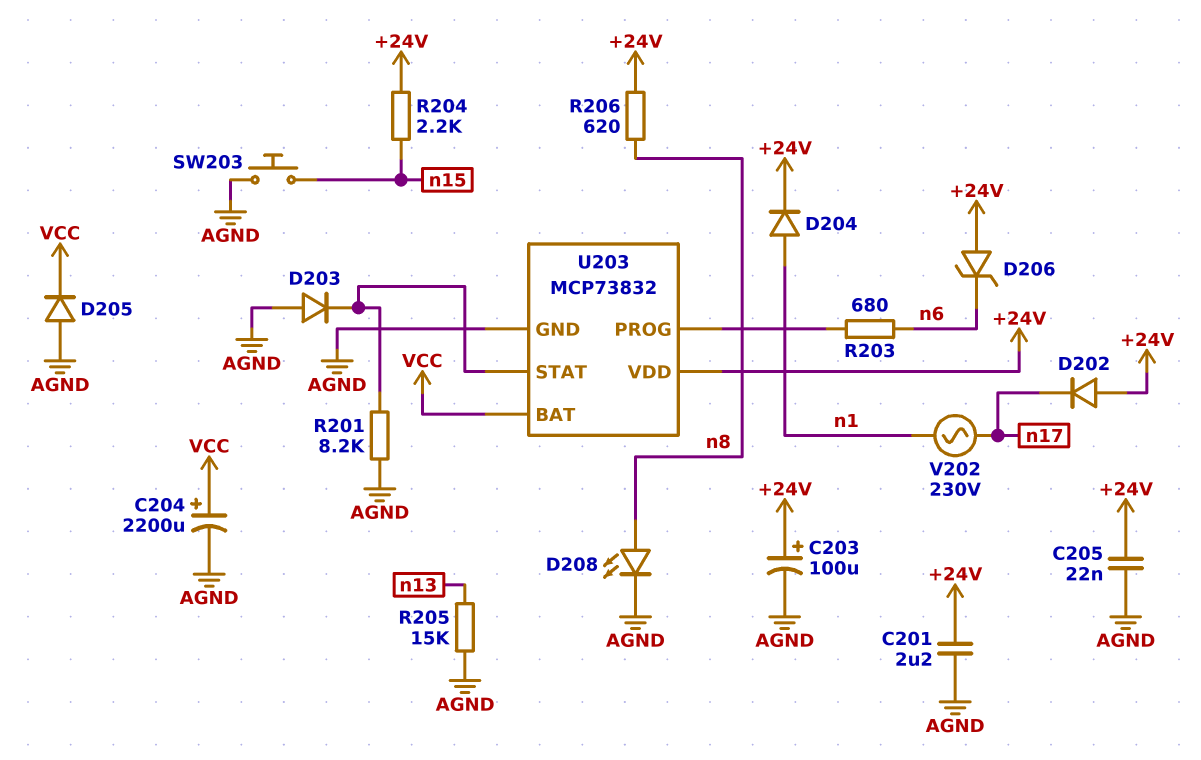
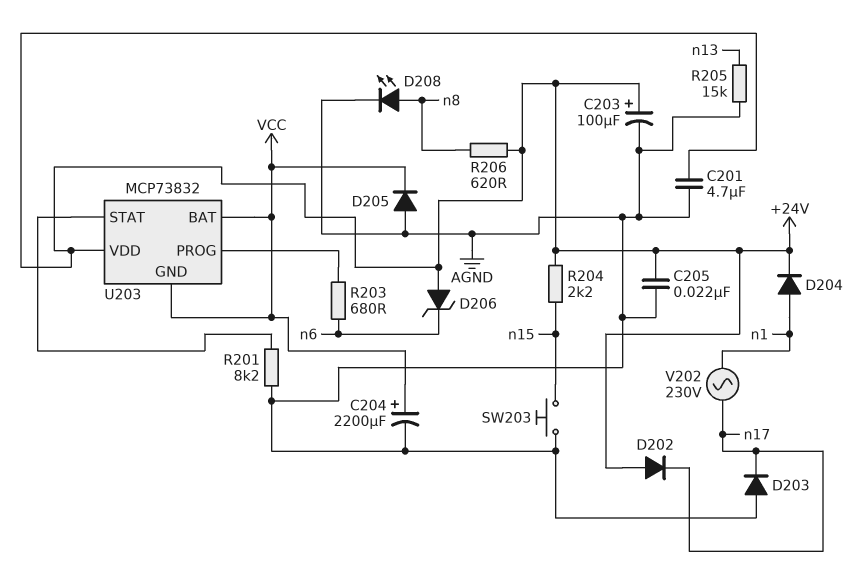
C201: 2.2uF (+24V, AGND) -> 4.7uF (+24V, AGND)
D203: diode (A AGND, K U203/STAT) -> diode (A AGND, K n17)
U203 pin GND: AGND -> VCC

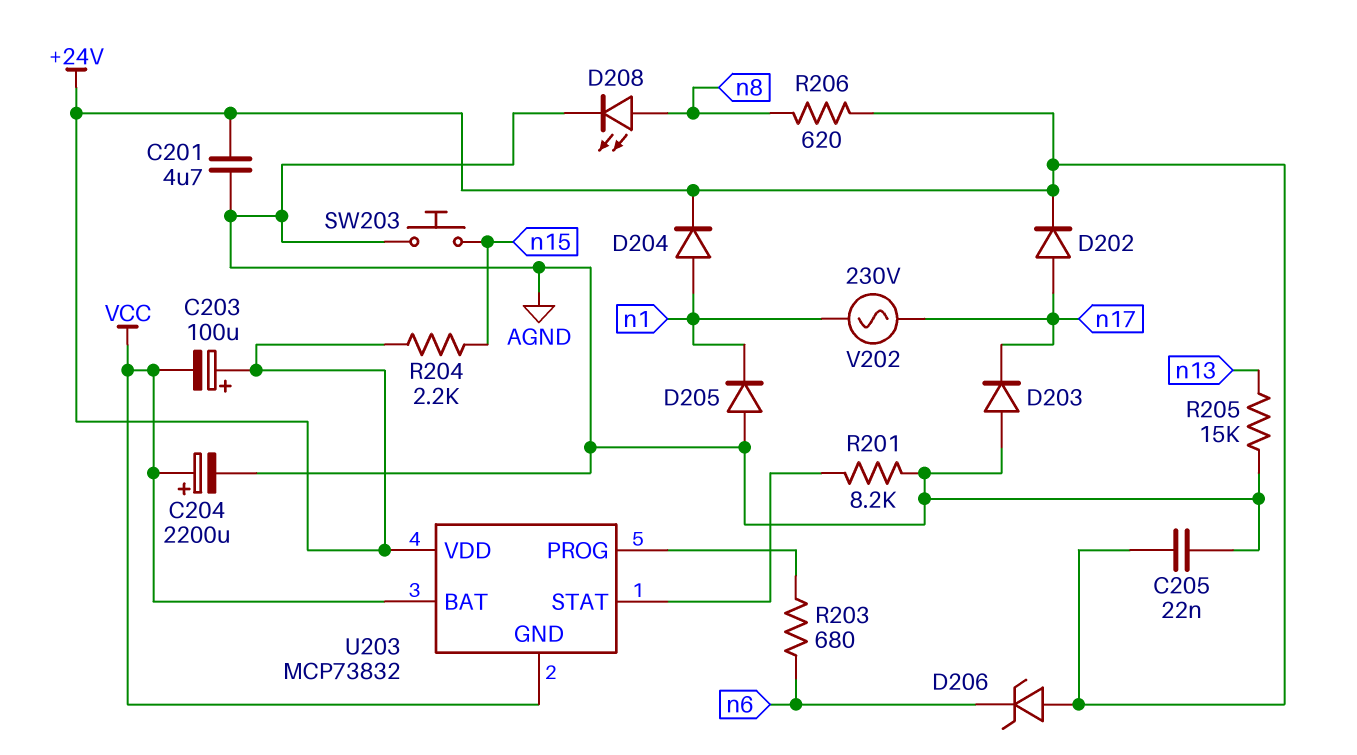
C203: 100uF (plus +24V, minus AGND) -> 100uF (plus +24V, minus VCC)
D202: diode (A +24V, K n17) -> diode (A n17, K +24V)
D205: diode (A AGND, K VCC) -> diode (A AGND, K n1)

